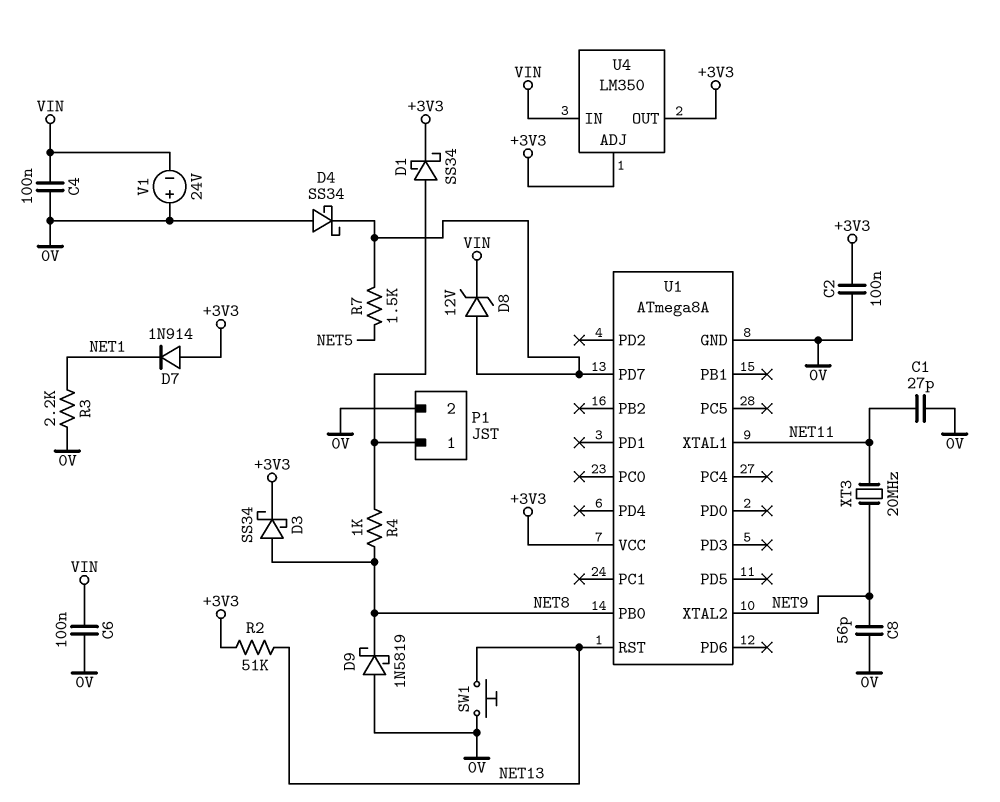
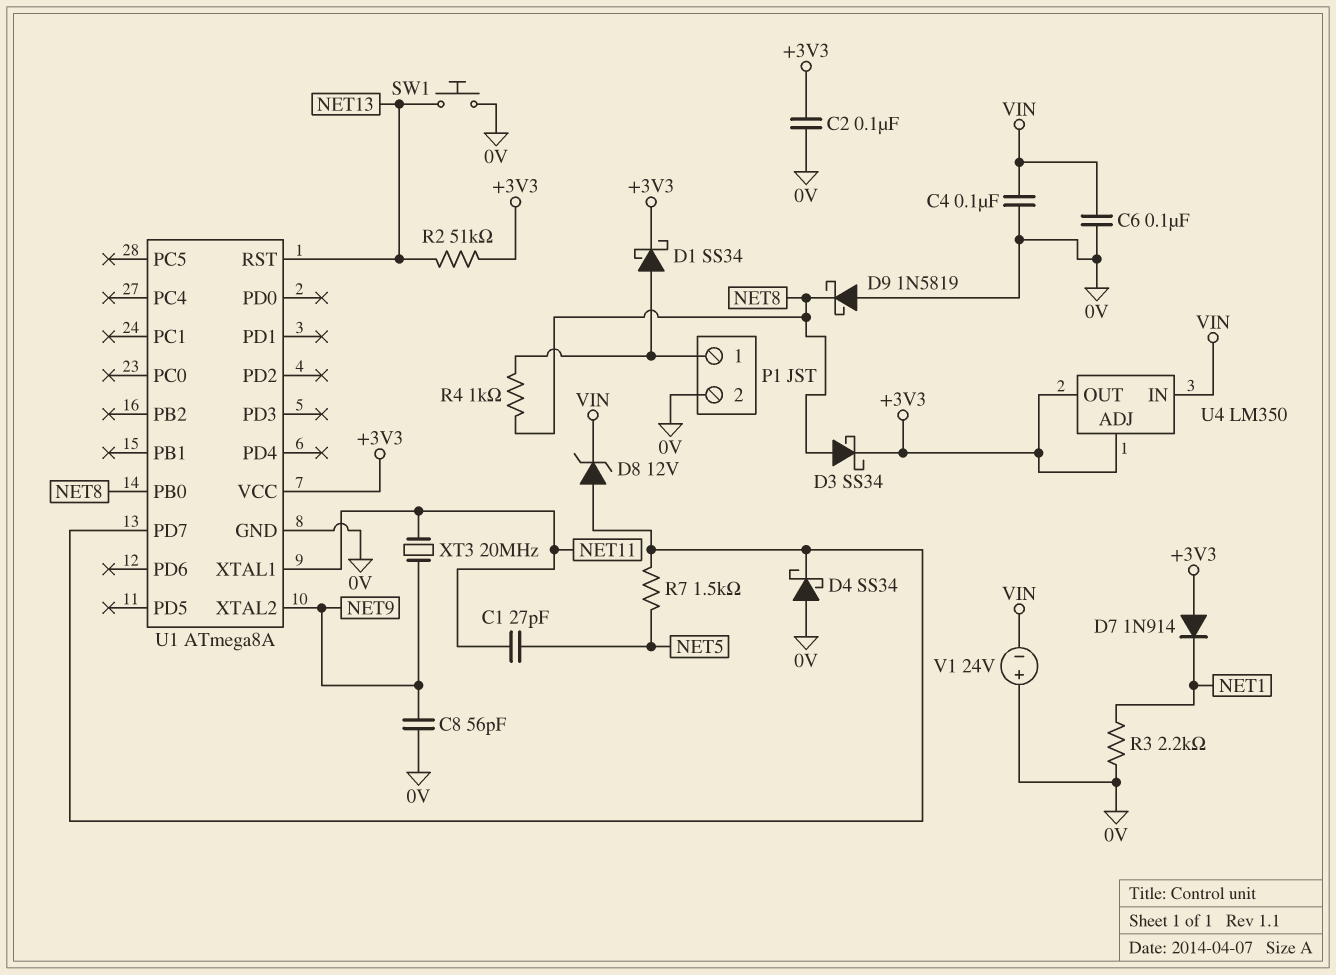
C1: 27pF (0V, NET11) -> 27pF (NET5, NET11)

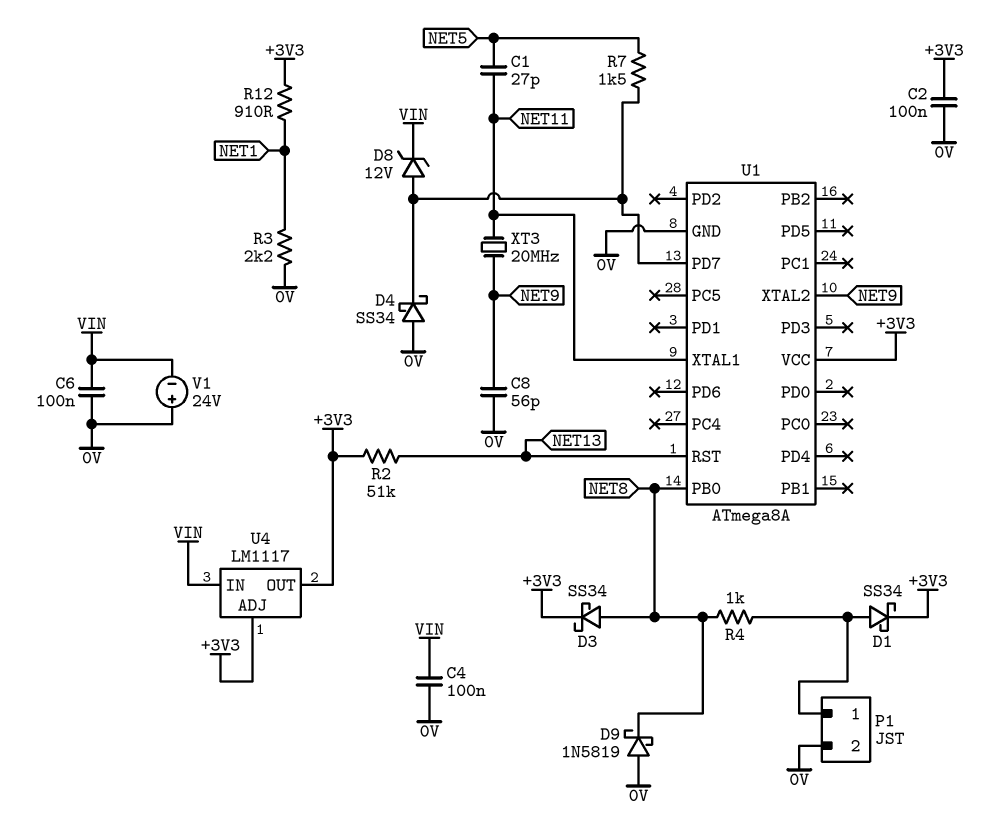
D7: diode 1N914 (A +3V3, K NET1) -> none
R12: none -> 910 (+3V3, NET1)
SW1: button (0V, NET13) -> none
U4: LM350 -> LM1117

